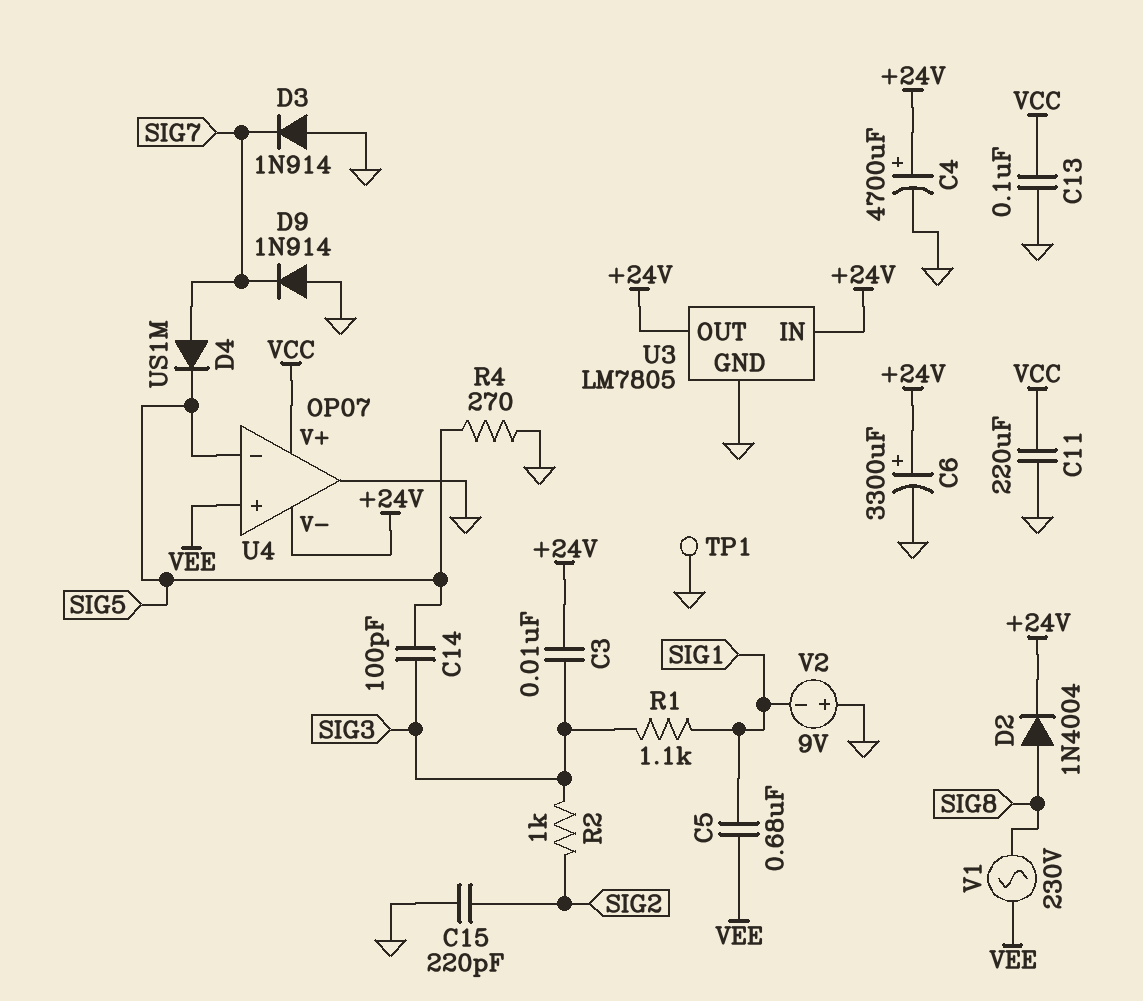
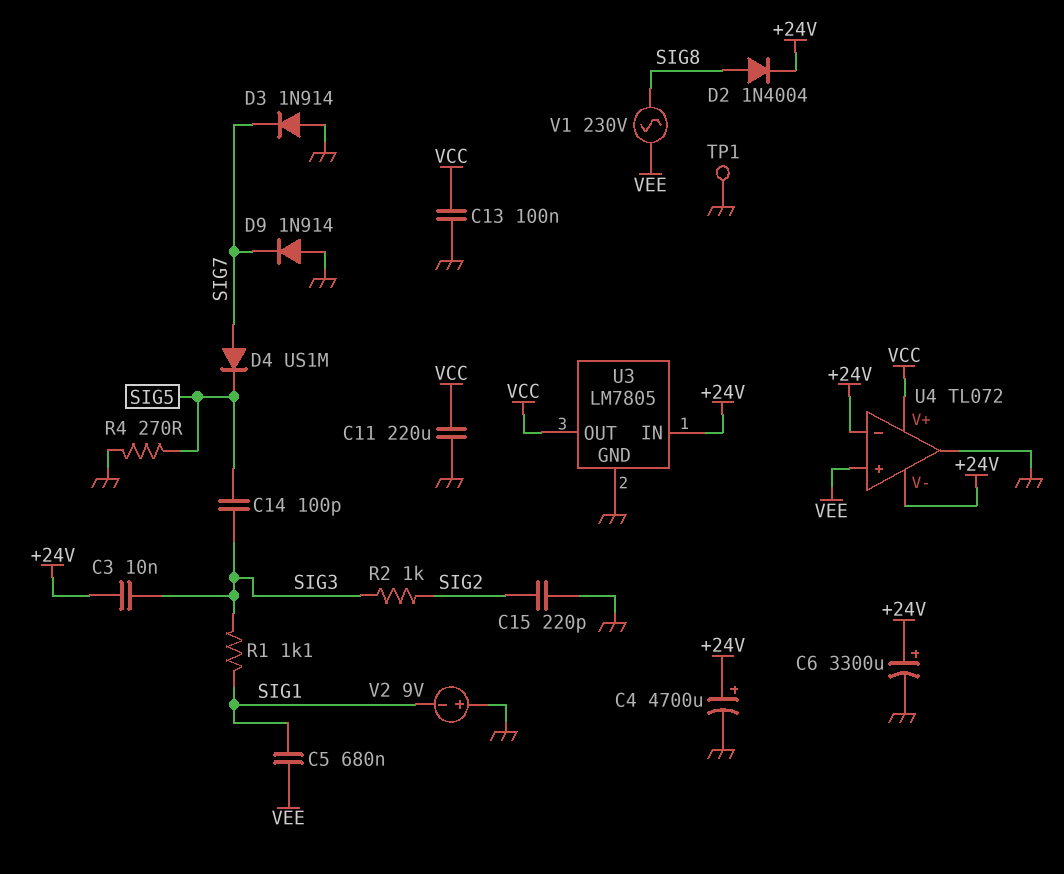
U3 pin OUT: +24V -> VCC
U4: OP07 -> TL072
U4 pin in-: SIG5 -> +24V

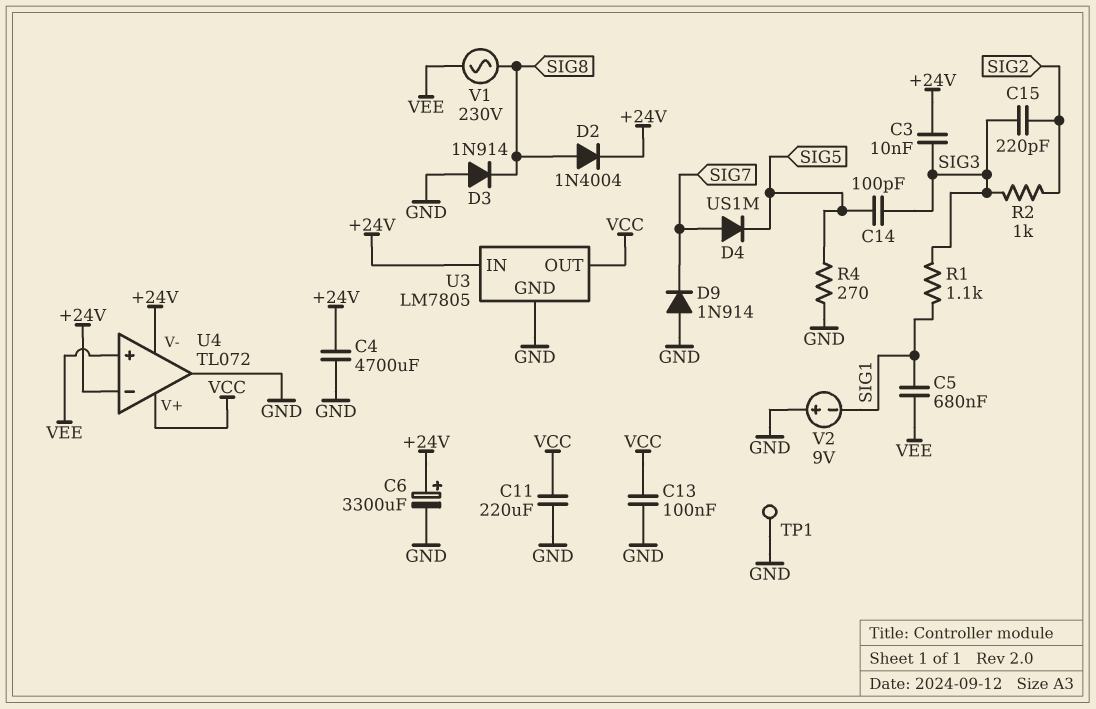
C4: 4700uF (plus +24V, minus GND) -> 4700uF (+24V, GND)
C15: 220pF (GND, SIG2) -> 220pF (SIG2, SIG3)
D3: diode 1N914 (A GND, K SIG7) -> diode 1N914 (A GND, K SIG8)

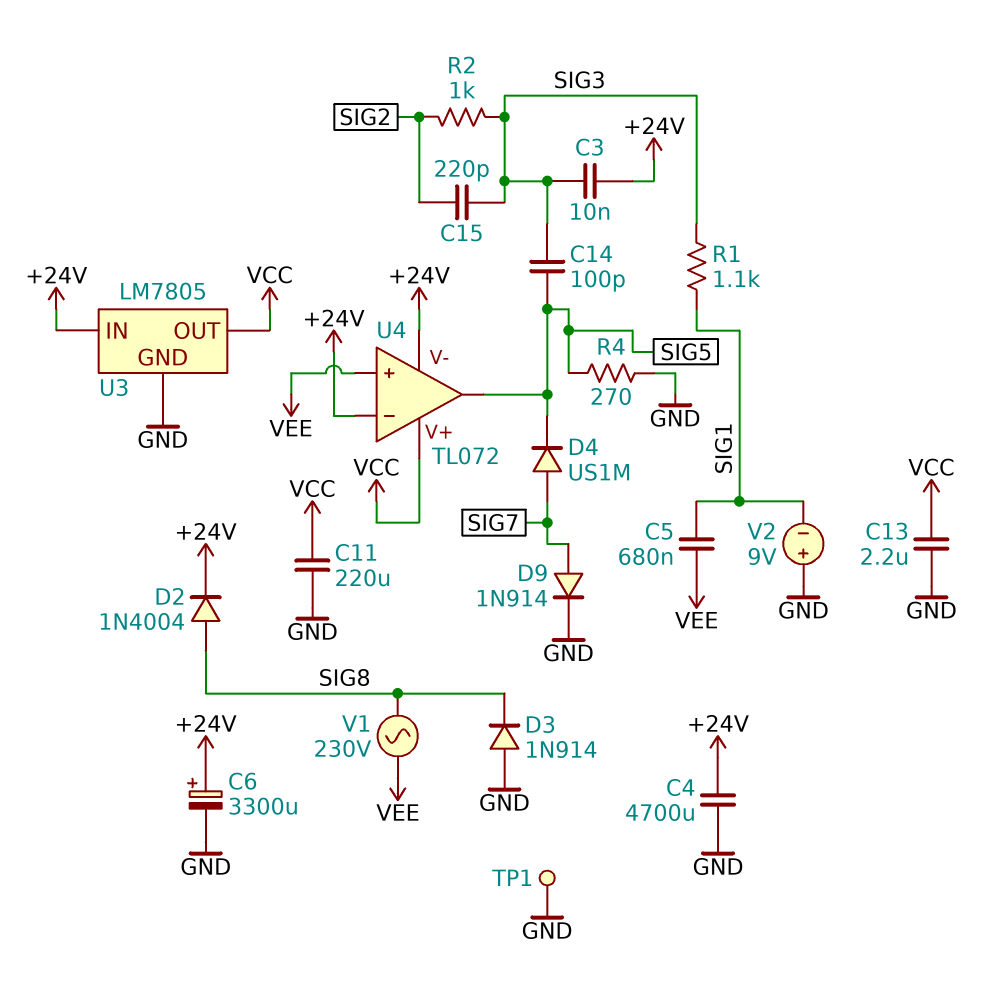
C13: 100nF (GND, VCC) -> 2.2uF (GND, VCC)
D9: diode 1N914 (A GND, K SIG7) -> diode 1N914 (A SIG7, K GND)
U4 pin out: GND -> SIG5

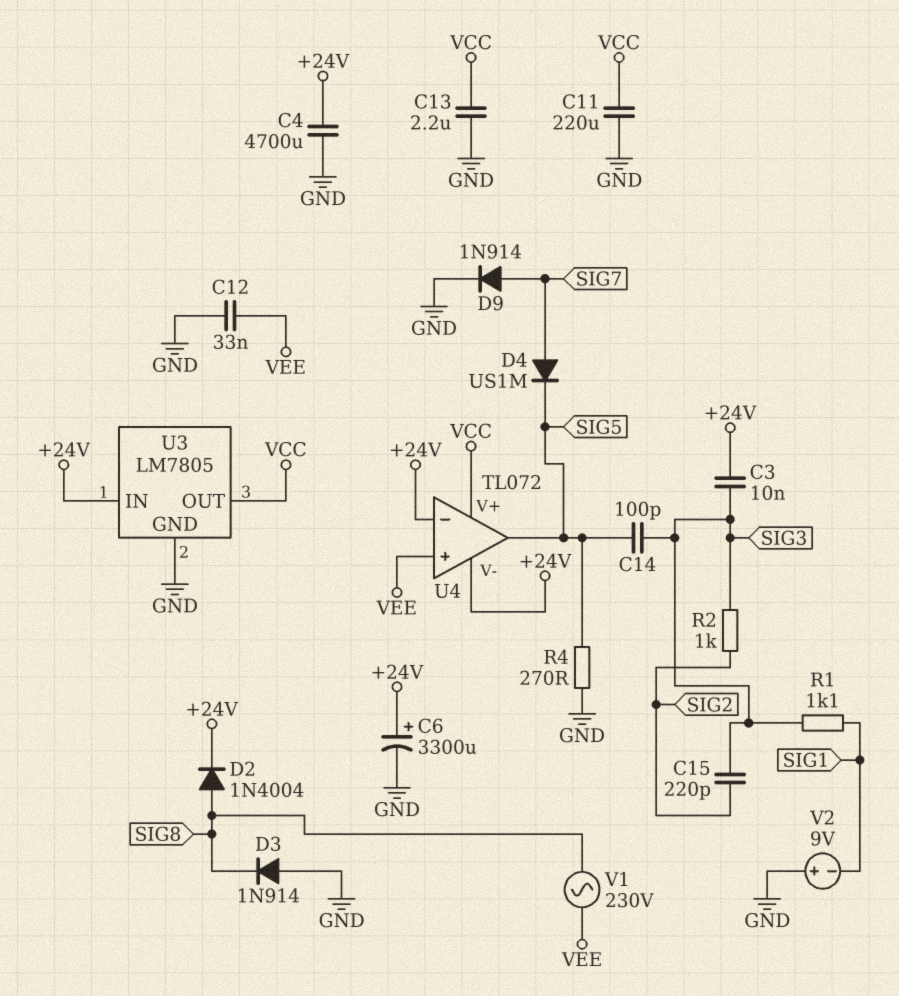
C5: 680nF (SIG1, VEE) -> none
C12: none -> 33nF (GND, VEE)
TP1: test point (GND) -> none

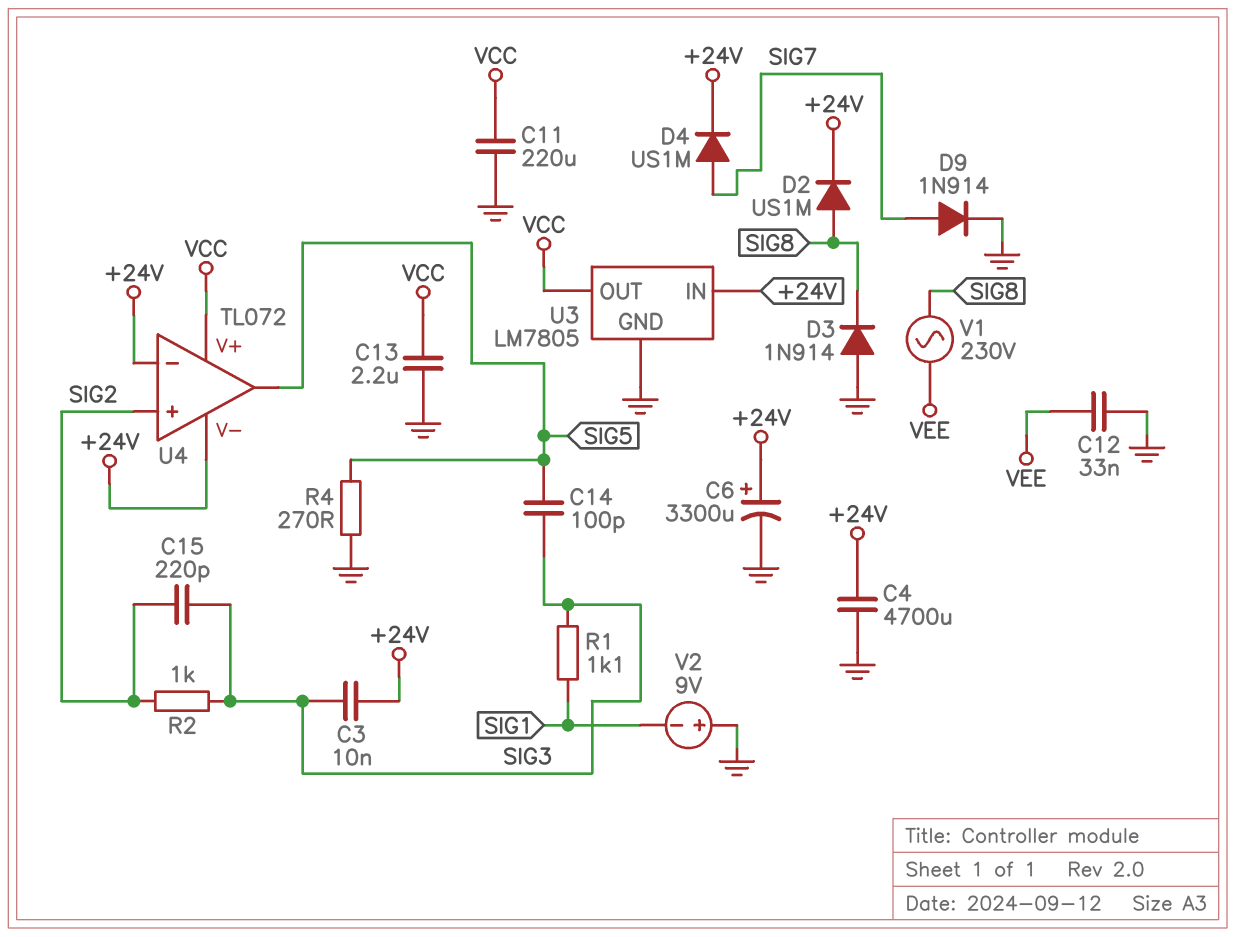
D2: diode 1N4004 (A SIG8, K +24V) -> diode US1M (A SIG8, K +24V)
D4: diode US1M (A SIG7, K SIG5) -> diode US1M (A SIG7, K +24V)
U4 pin in+: VEE -> SIG2

